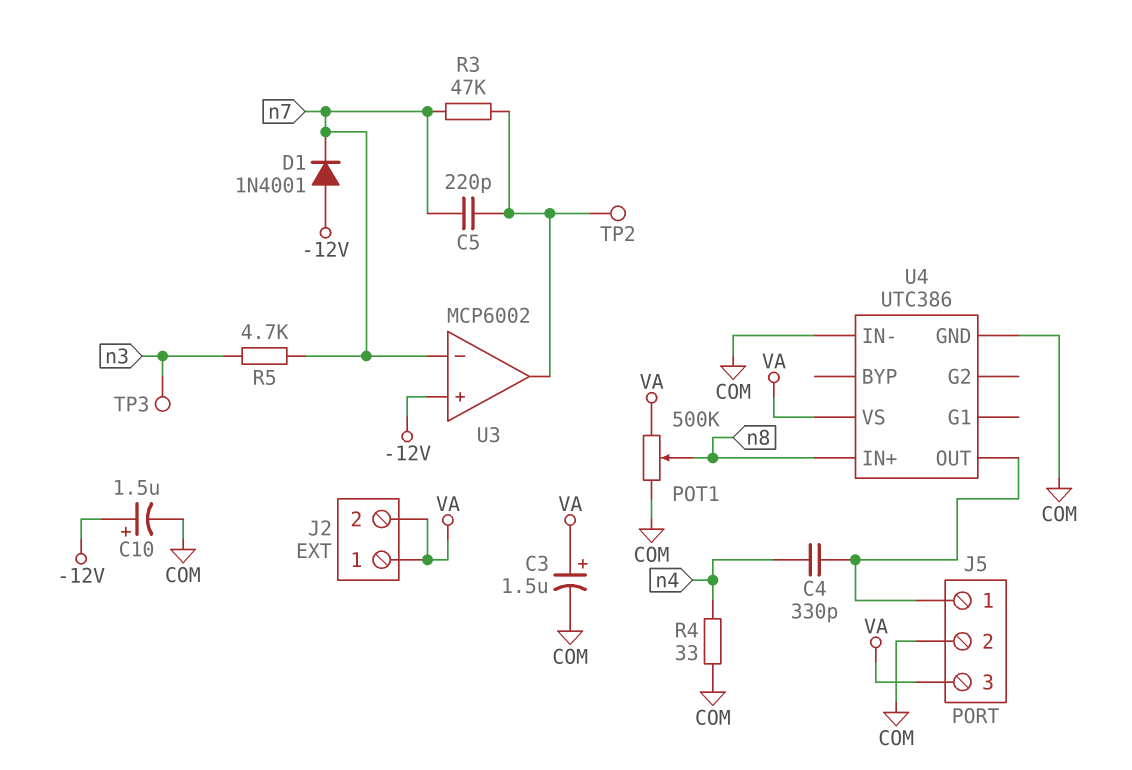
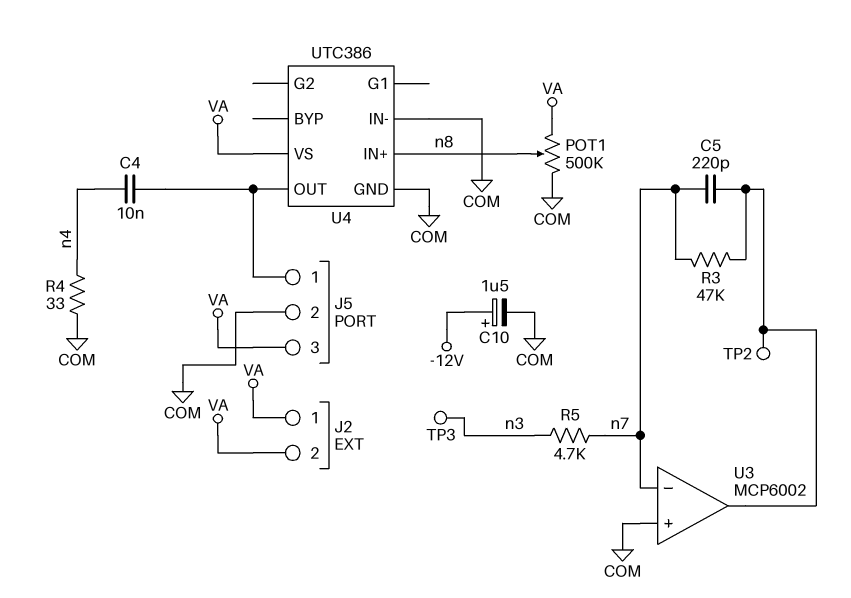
C3: 1.5uF (plus VA, minus COM) -> none
C4: 330pF (J5/1, n4) -> 10nF (J5/1, n4)
D1: diode 1N4001 (A -12V, K n7) -> none
U3 pin in+: -12V -> COM

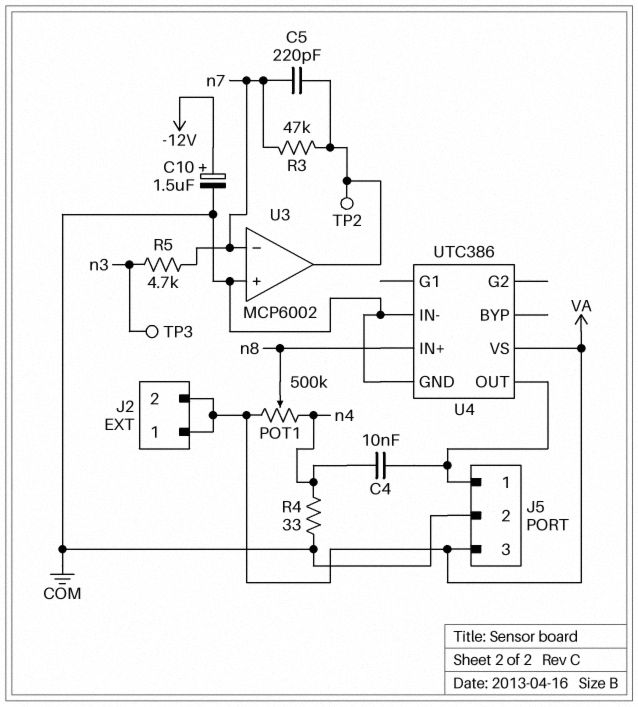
POT1: 500k (COM, VA, wiper n8) -> 500k (VA, n4, wiper n8)

